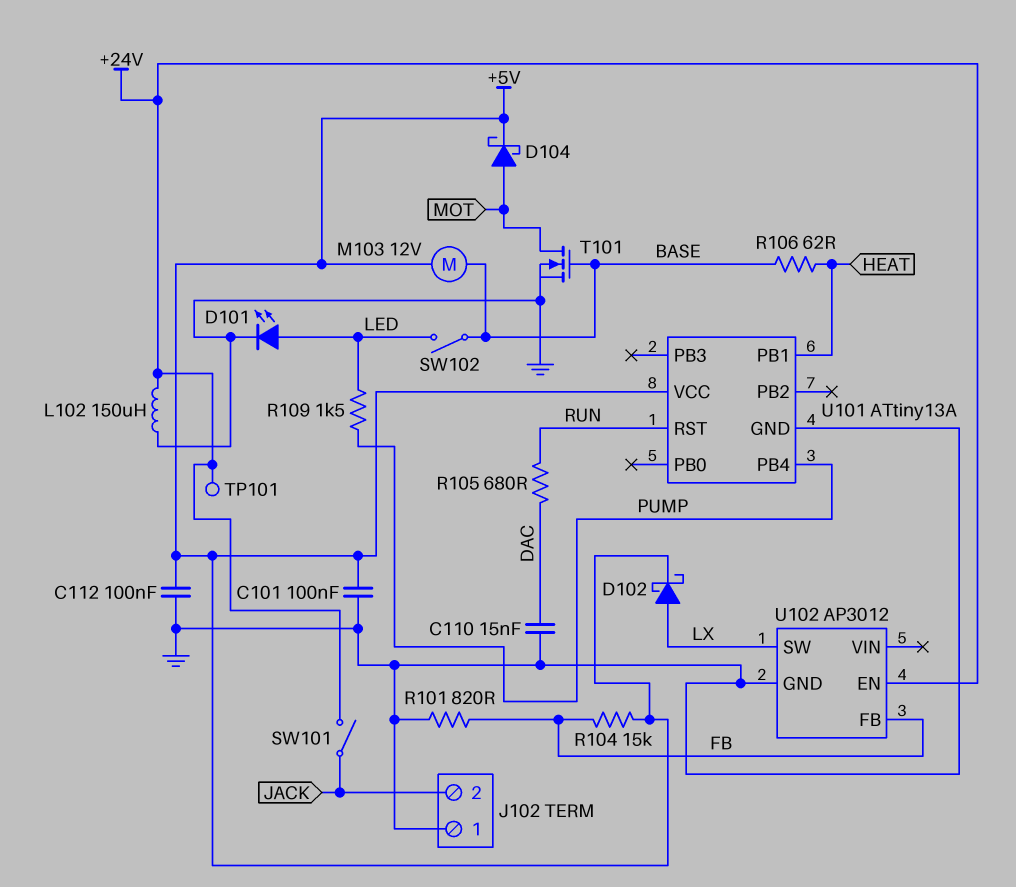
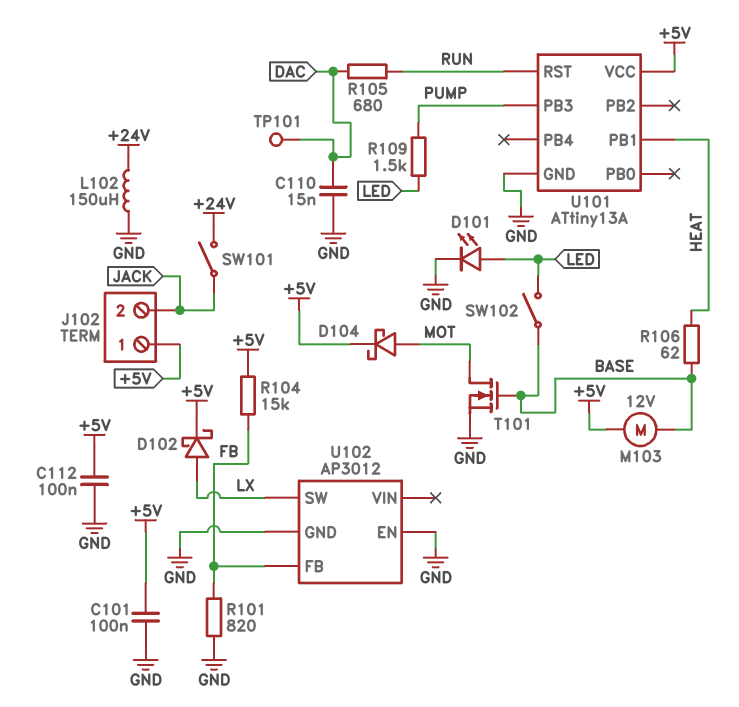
J102 pin 1: GND -> +5V
TP101: test point (+24V) -> test point (DAC)
U101 pin PB3: none -> PUMP
U101 pin PB4: PUMP -> none
U102 pin EN: +24V -> GND

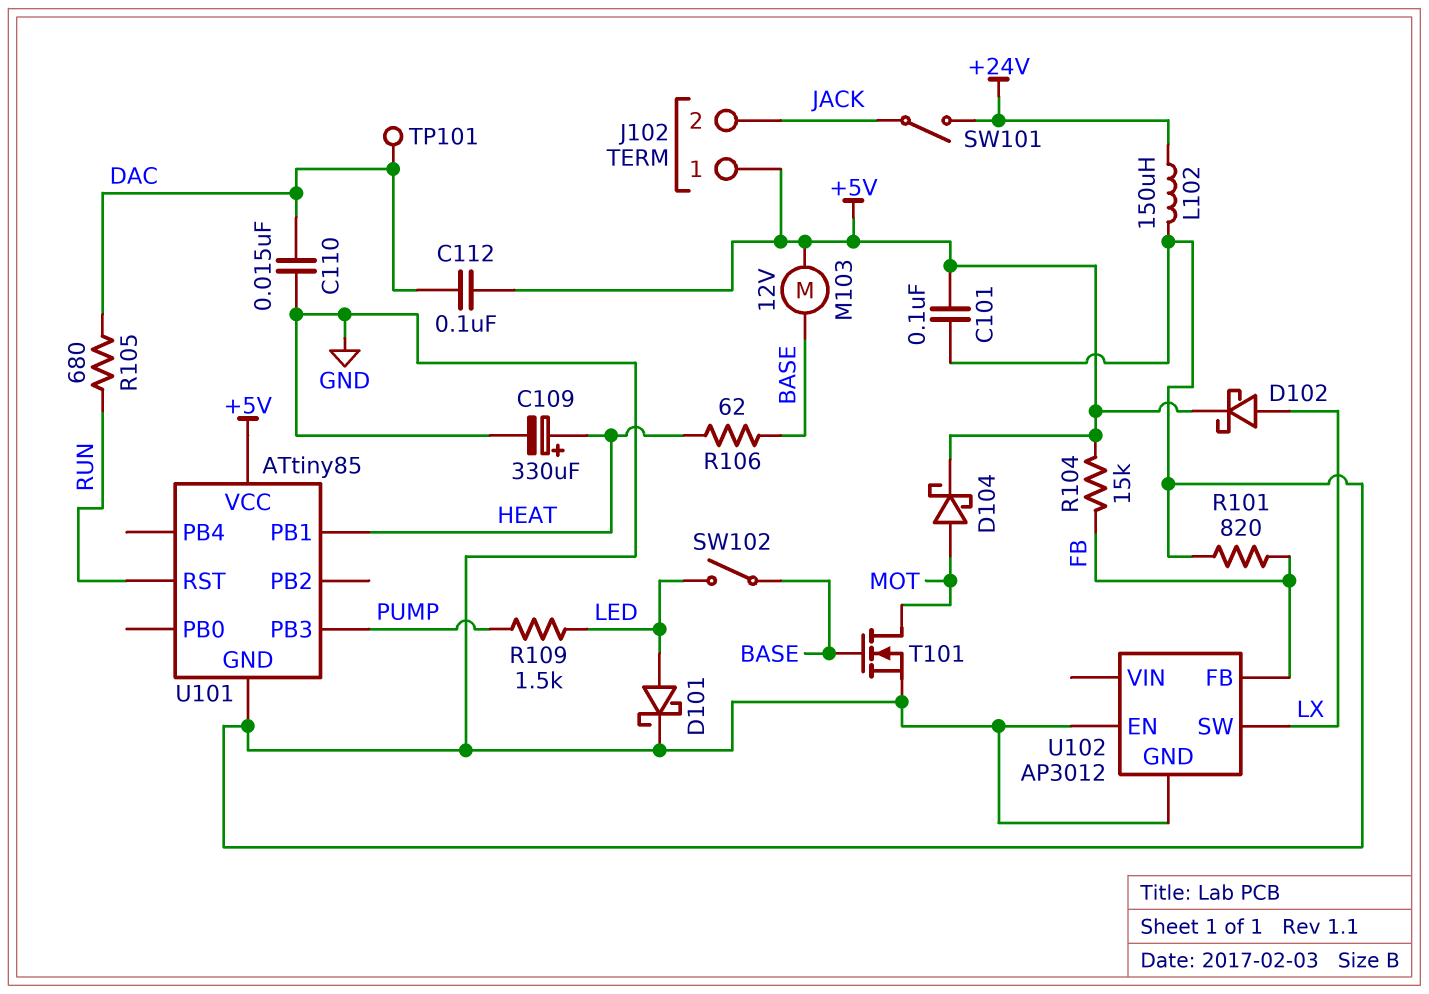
C109: none -> 330uF (plus HEAT, minus GND)
C112: 100nF (+5V, GND) -> 100nF (+5V, DAC)
D101: LED (A LED, K GND) -> schottky (A LED, K GND)
U101: ATtiny13A -> ATtiny85

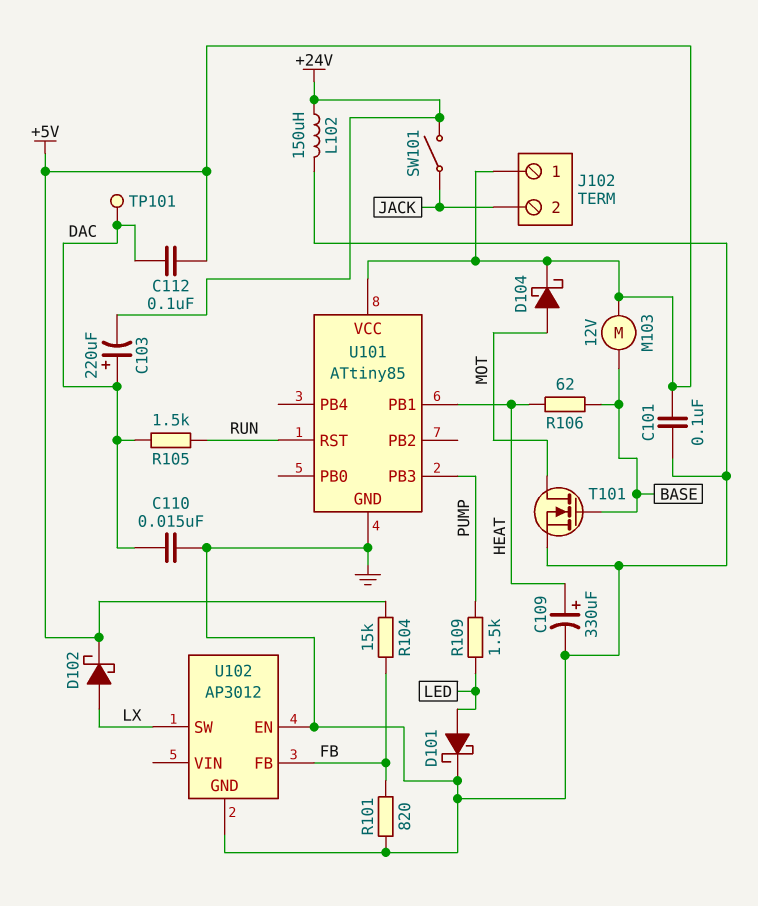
C103: none -> 220uF (plus DAC, minus +24V)
R105: 680 (DAC, RUN) -> 1.5k (DAC, RUN)
SW102: switch (BASE, LED) -> none

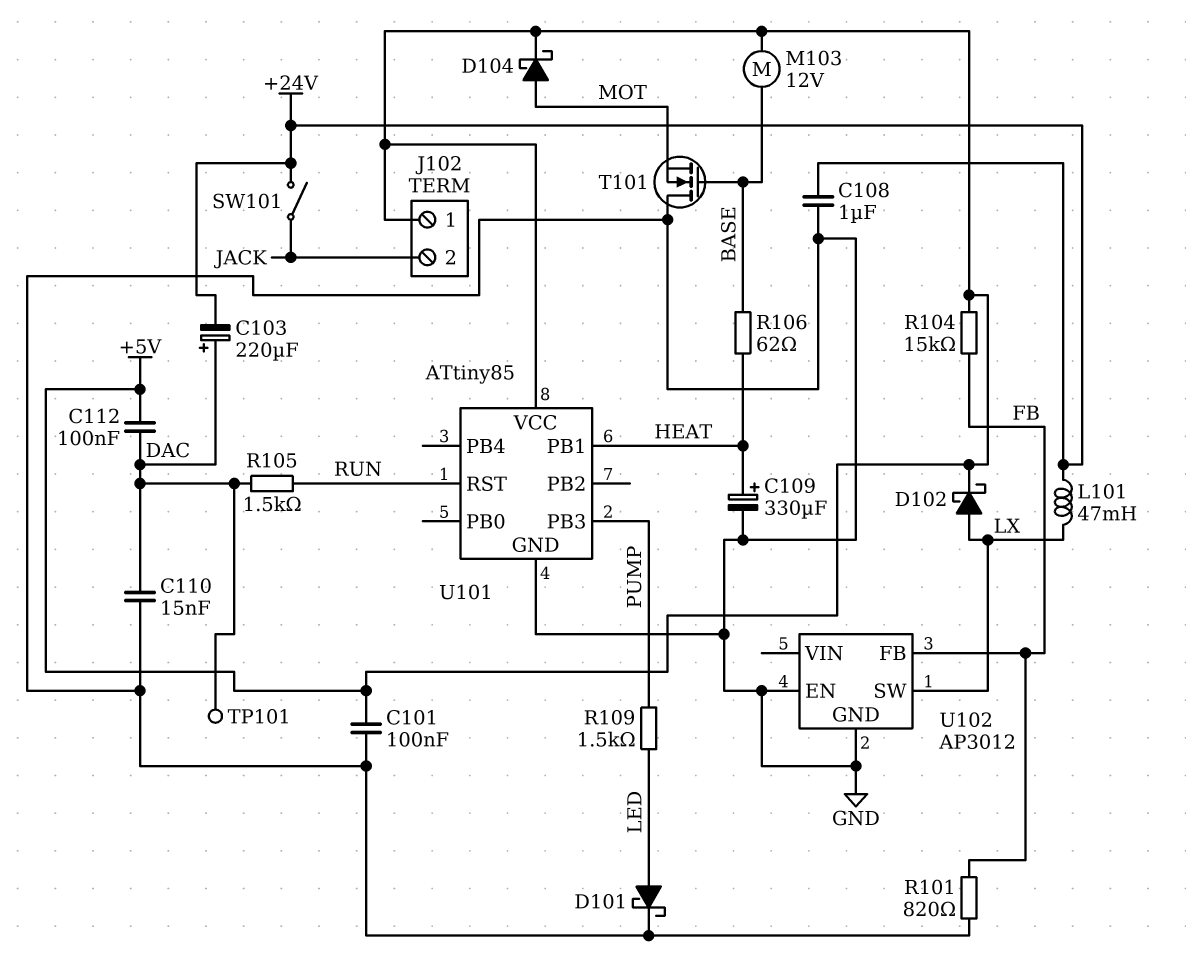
C108: none -> 1uF (+24V, GND)
L101: none -> 47mH (+24V, LX)
L102: 150uH (+24V, GND) -> none
T101: NMOS (G BASE, D MOT, S GND) -> NMOS (G BASE, D GND, S MOT)

